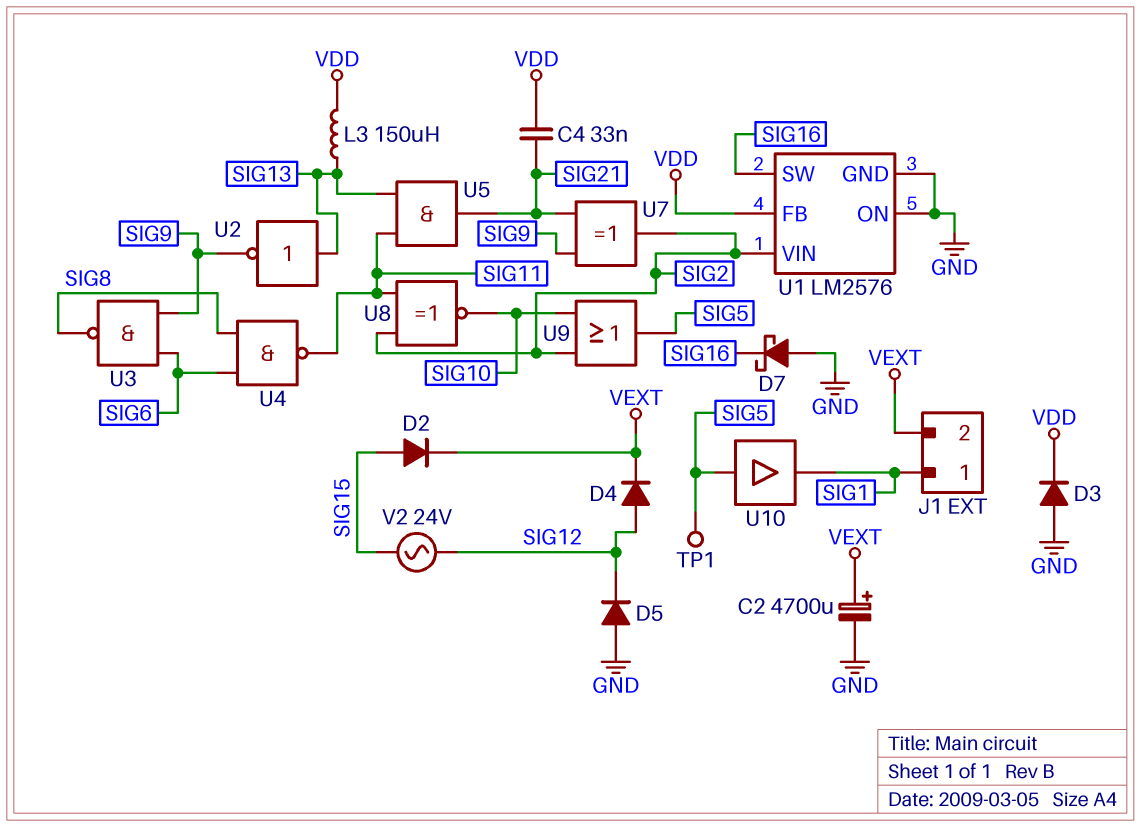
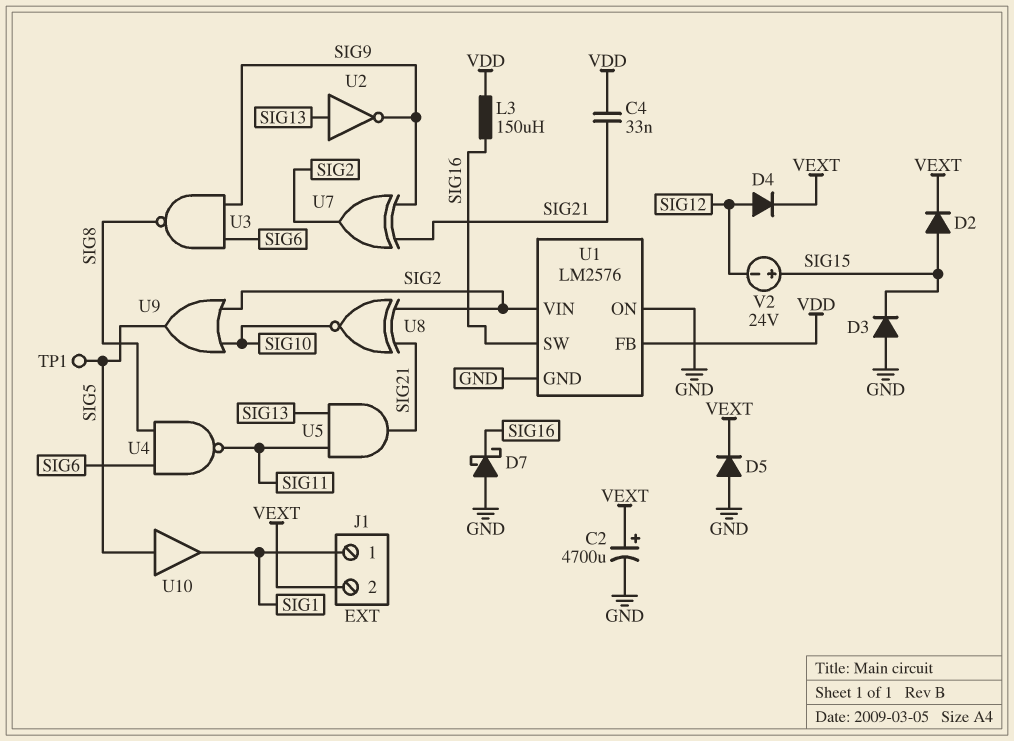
D3: diode (A GND, K VDD) -> diode (A GND, K SIG15)
D5: diode (A GND, K SIG12) -> diode (A GND, K VEXT)
L3: 150uH (SIG13, VDD) -> 150uH (SIG16, VDD)
U8: XNOR (in SIG2, in SIG11, out SIG10) -> XNOR (in SIG2, in SIG21, out SIG10)
V2: AC 24V (SIG12, SIG15) -> 24V (plus SIG15, minus SIG12)

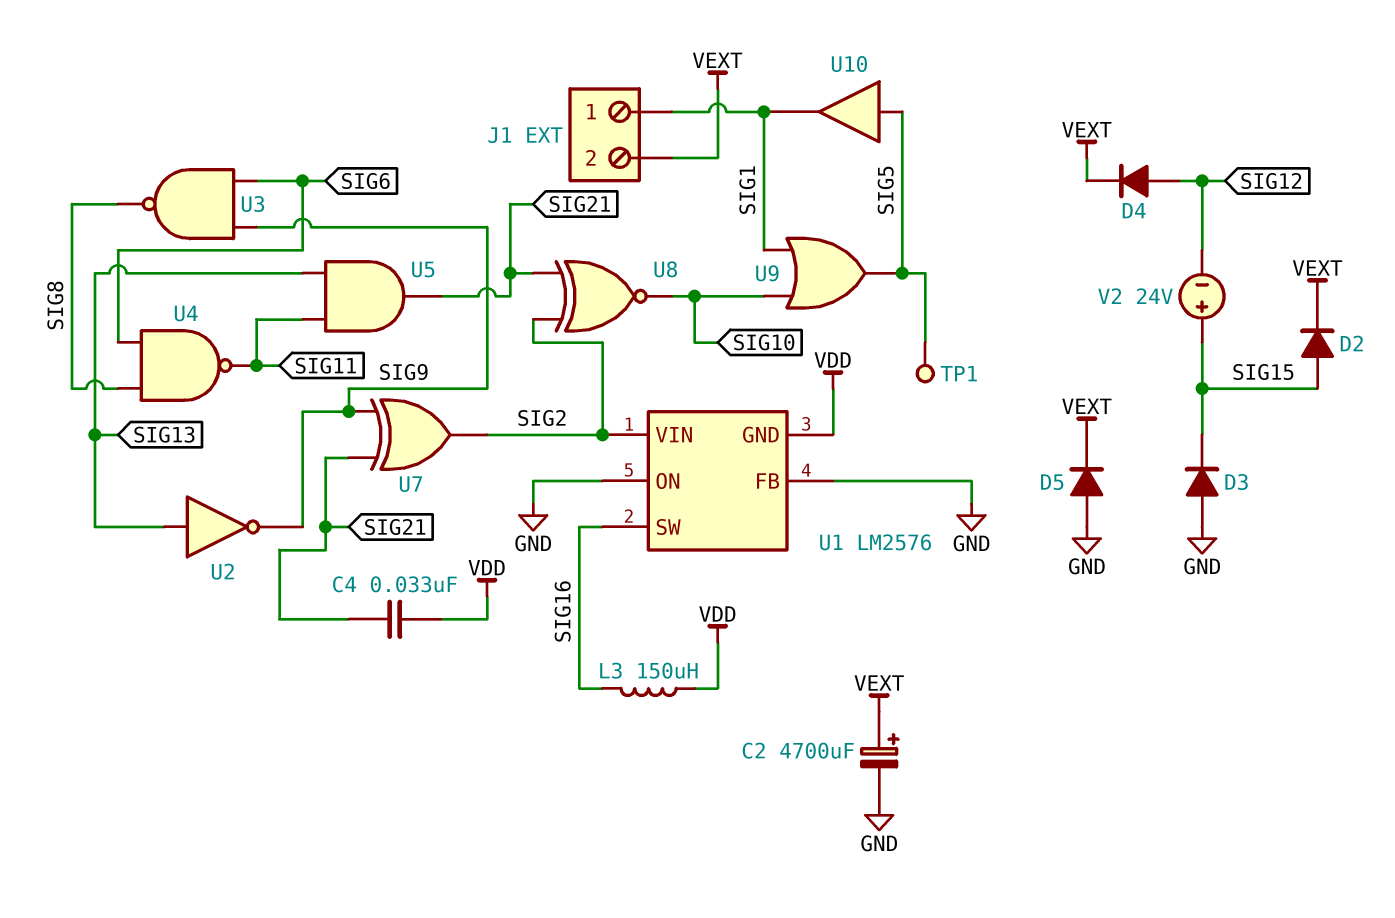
D7: schottky (A GND, K SIG16) -> none
U1 pin FB: VDD -> GND
U1 pin GND: GND -> VDD
U9: OR (in SIG2, in SIG10, out SIG5) -> OR (in SIG1, in SIG10, out SIG5)

